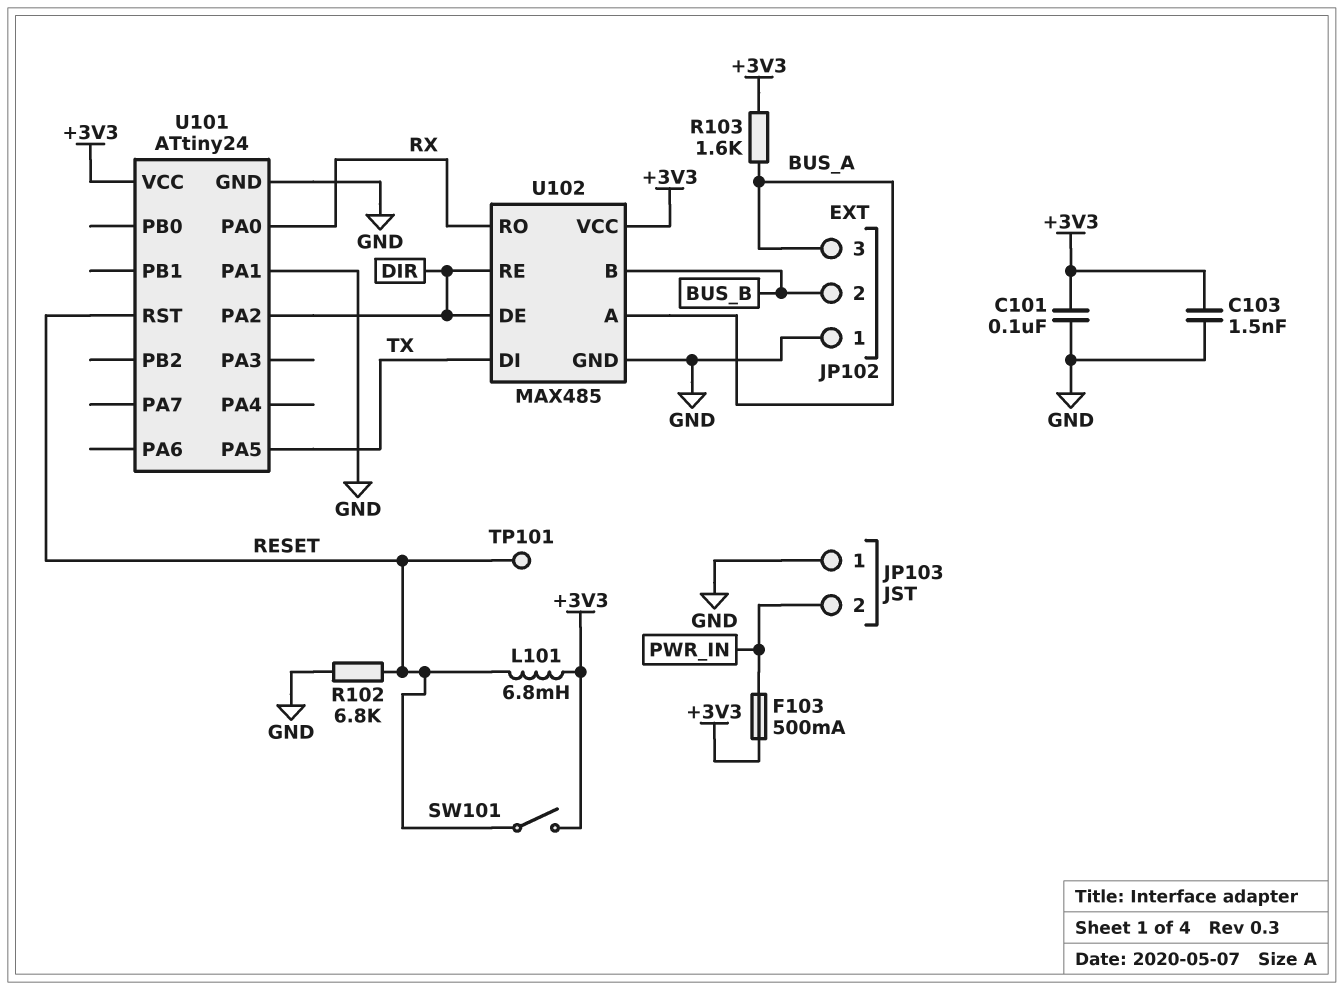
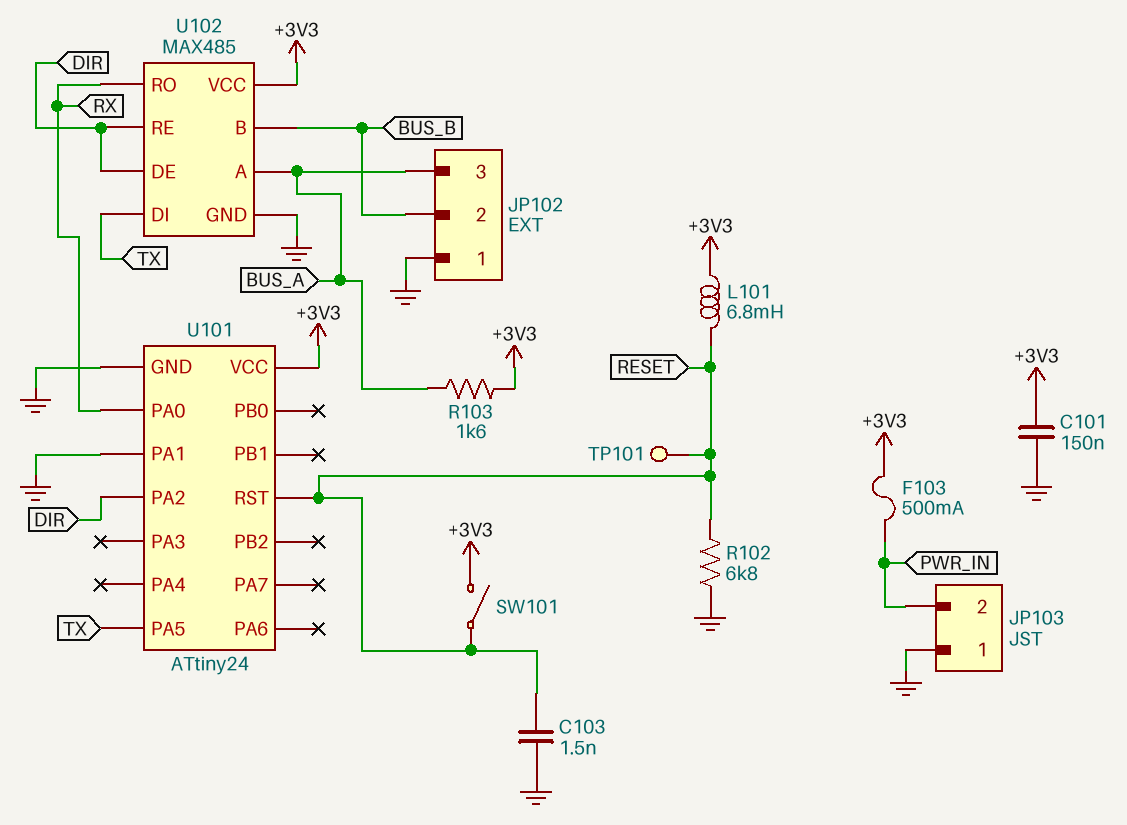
C101: 100nF (+3V3, GND) -> 150nF (+3V3, GND)
C103: 1.5nF (+3V3, GND) -> 1.5nF (GND, RESET)

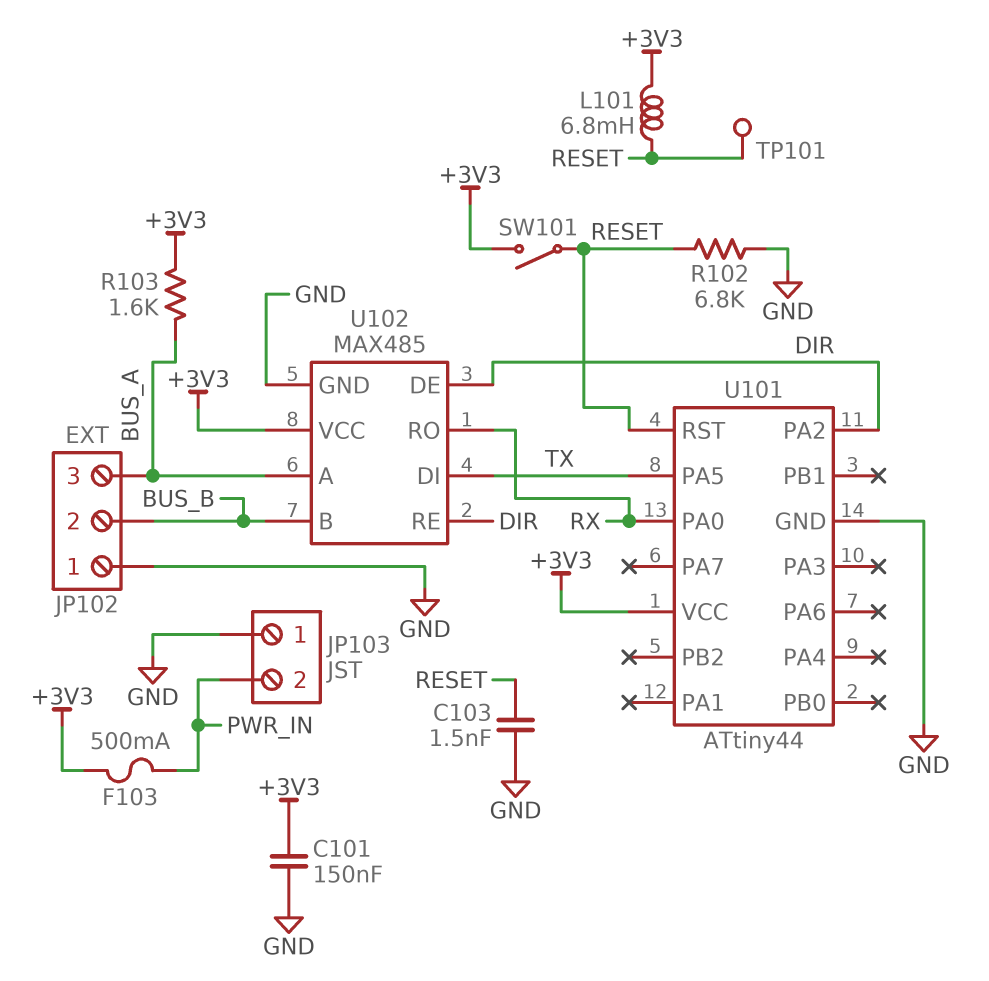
U101: ATtiny24 -> ATtiny44
U101 pin PA1: GND -> none

